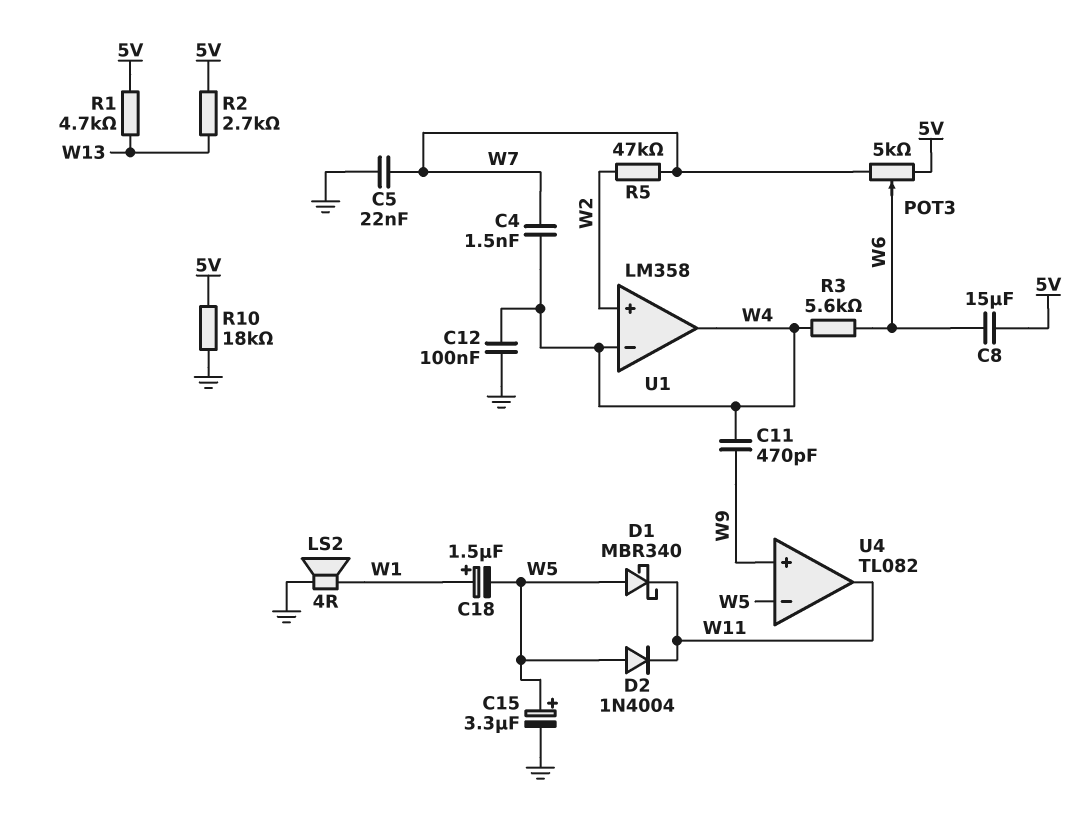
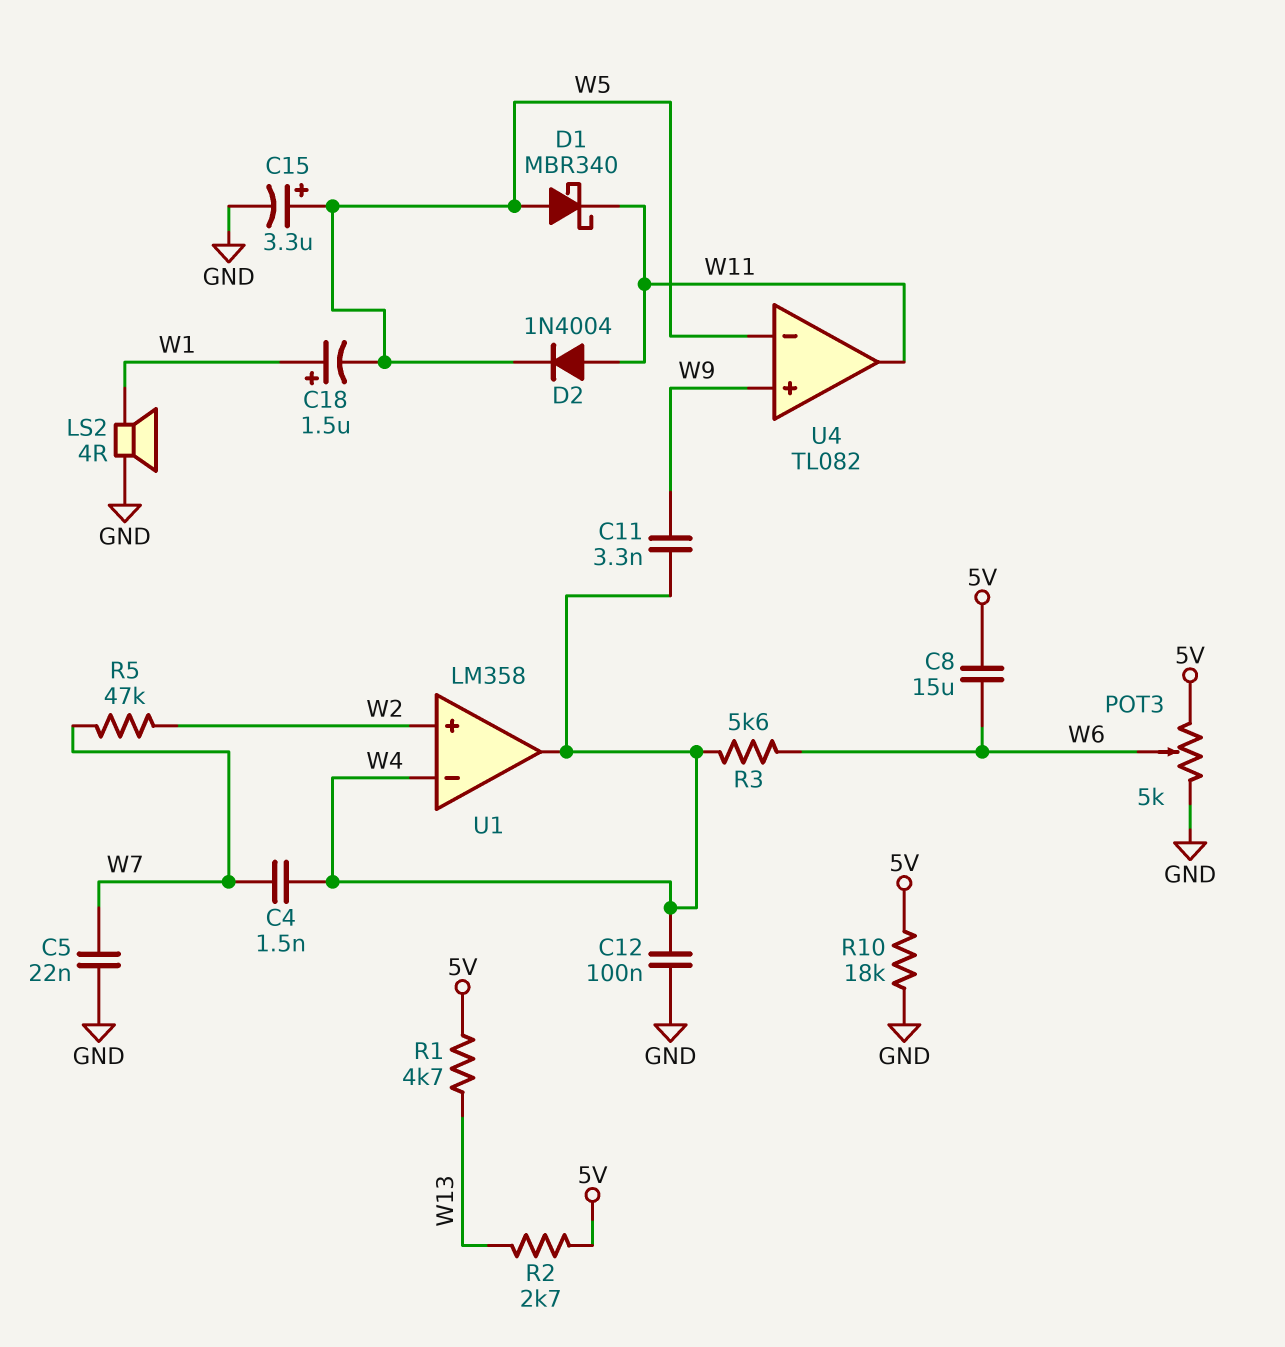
C11: 470pF (W4, W9) -> 3.3nF (W4, W9)
D2: diode 1N4004 (A W5, K W11) -> diode 1N4004 (A W11, K W5)
POT3: 5k (5V, W7, wiper W6) -> 5k (5V, GND, wiper W6)

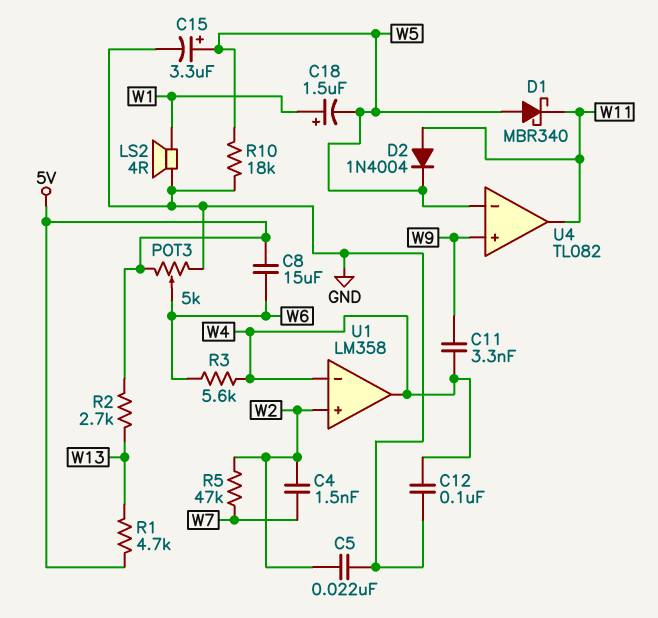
C4: 1.5nF (W4, W7) -> 1.5nF (W2, W7)
C5: 22nF (GND, W7) -> 22nF (GND, W2)
R10: 18k (5V, GND) -> 18k (GND, W5)

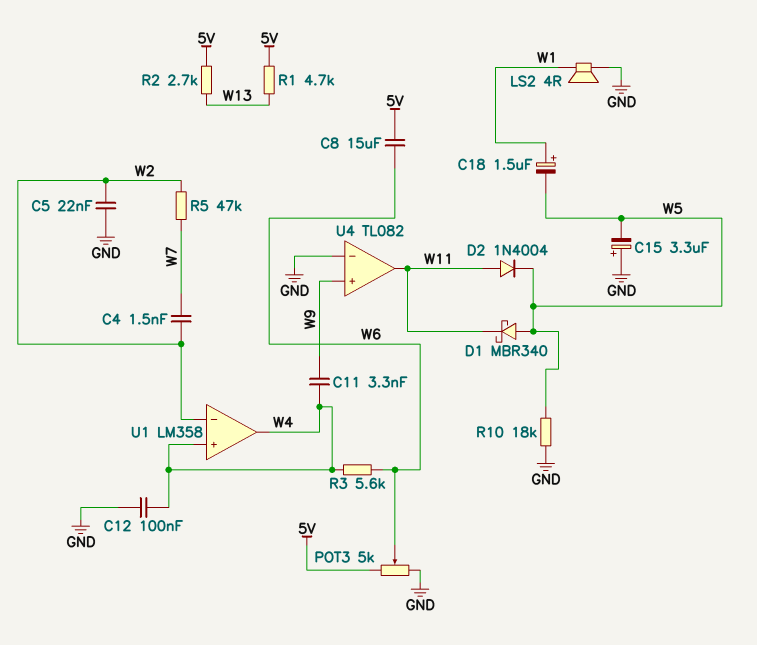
C15: 3.3uF (plus W5, minus GND) -> 3.3uF (plus GND, minus W5)
U1 pin in+: W2 -> W4
U1 pin in-: W4 -> W2
U4 pin in-: W5 -> GND

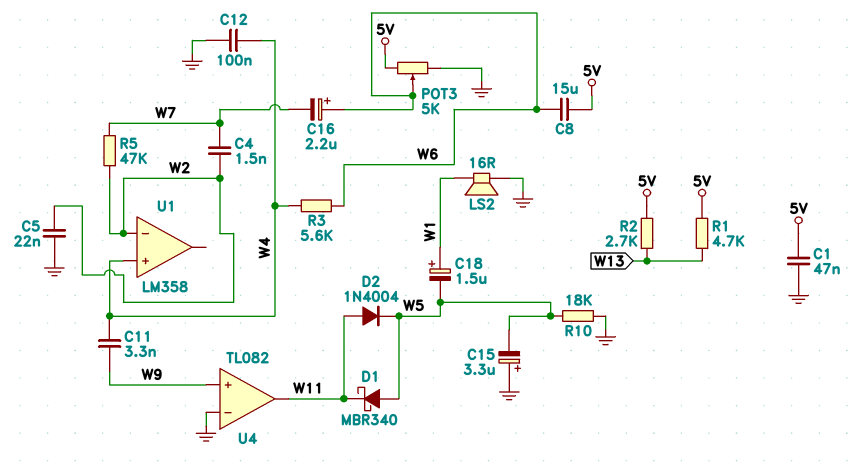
C1: none -> 47nF (5V, GND)
C16: none -> 2.2uF (plus W6, minus W7)
LS2: speaker 4R (GND, W1) -> speaker 16R (GND, W1)
U1 pin out: W4 -> none

